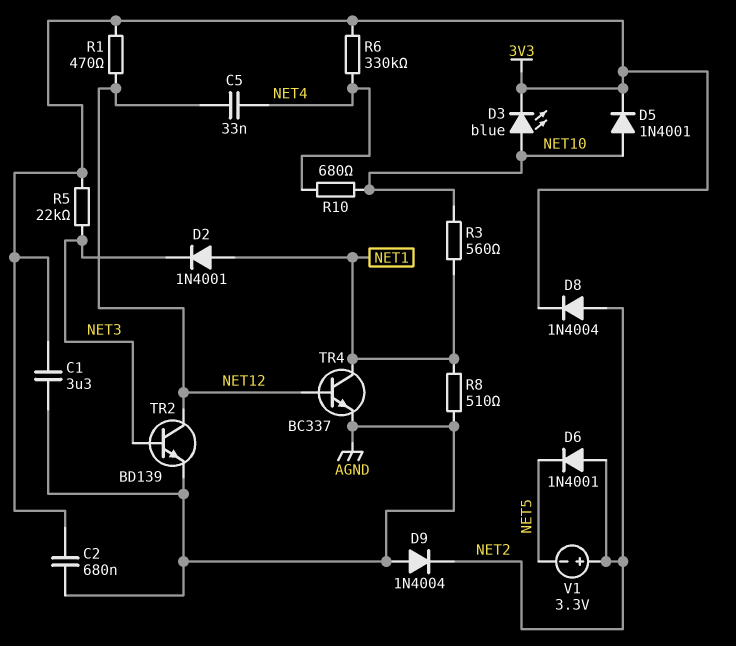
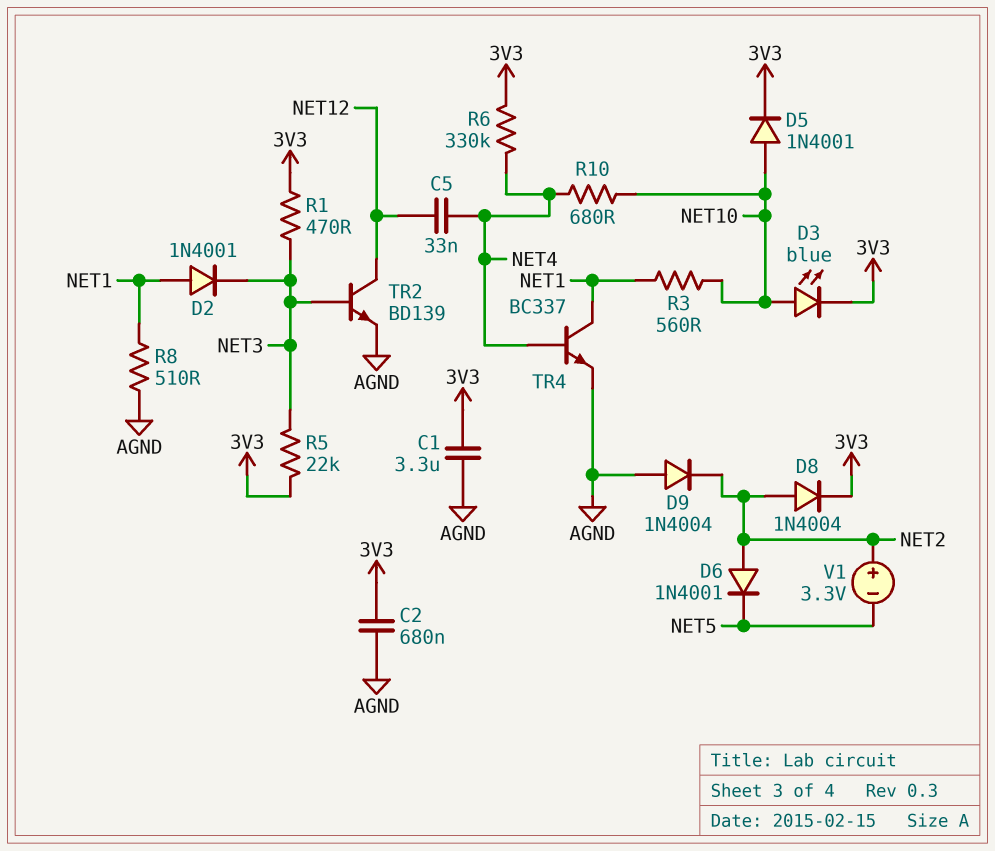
R1: 470 (3V3, NET12) -> 470 (3V3, NET3)
TR4: NPN BC337 (B NET12, C NET1, E AGND) -> NPN BC337 (B NET4, C NET1, E AGND)

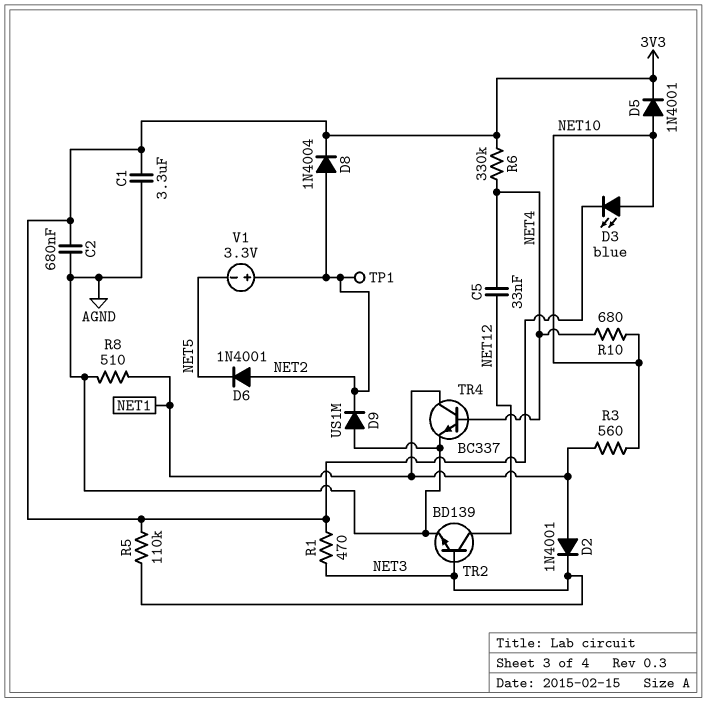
D9: diode 1N4004 (A AGND, K NET2) -> diode US1M (A AGND, K NET2)
R5: 22k (3V3, NET3) -> 110k (3V3, NET3)
TP1: none -> test point (NET2)

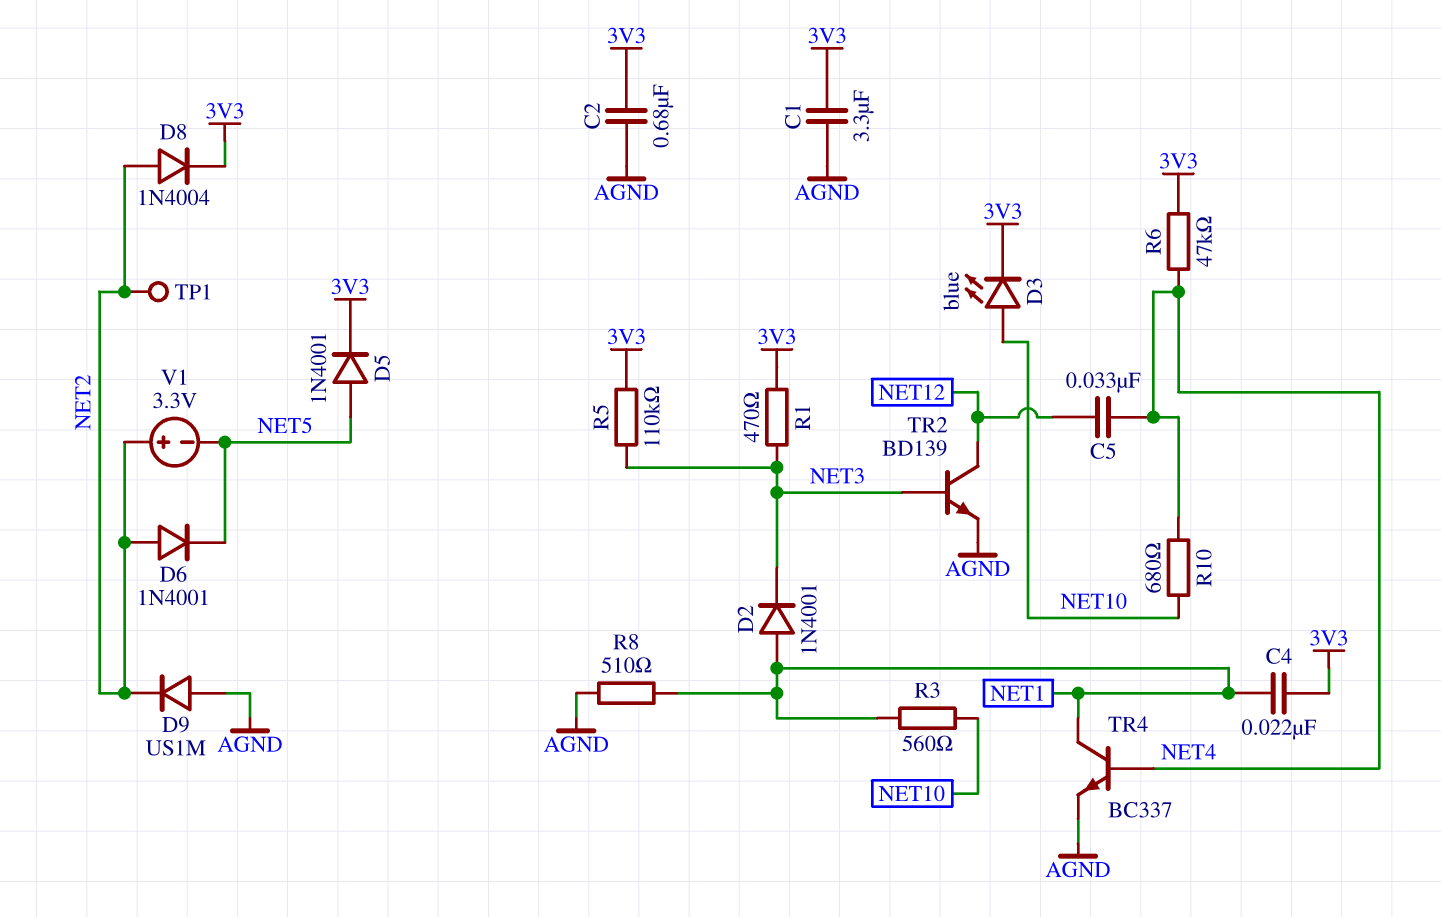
C4: none -> 22nF (3V3, NET1)
D5: diode 1N4001 (A NET10, K 3V3) -> diode 1N4001 (A NET5, K 3V3)
R6: 330k (3V3, NET4) -> 47k (3V3, NET4)

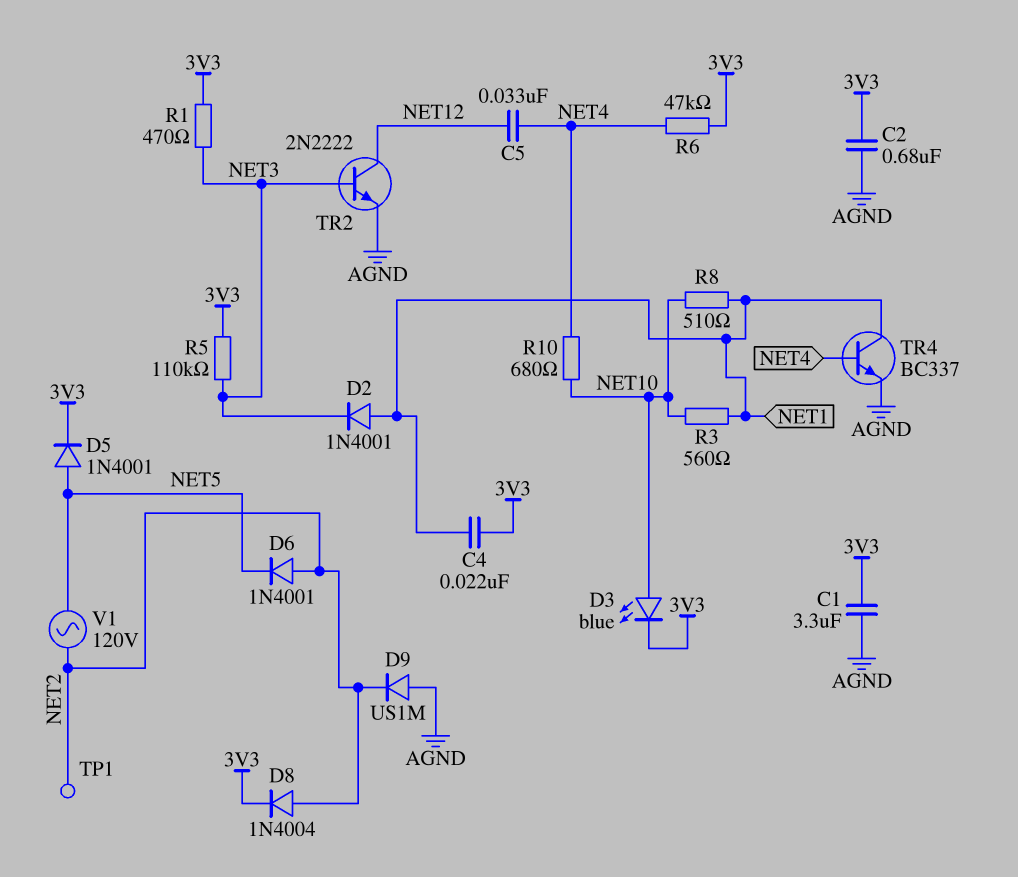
R8: 510 (AGND, NET1) -> 510 (NET1, NET10)
TR2: NPN BD139 (B NET3, C NET12, E AGND) -> NPN 2N2222 (B NET3, C NET12, E AGND)
V1: 3.3V (plus NET2, minus NET5) -> AC 120V (NET2, NET5)

